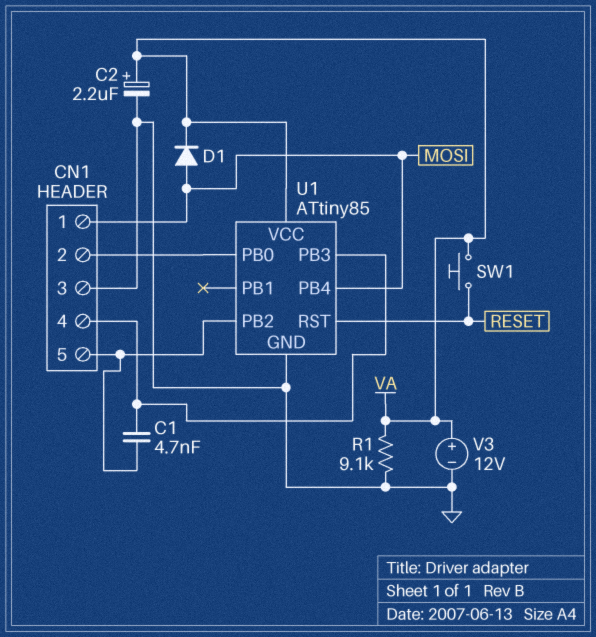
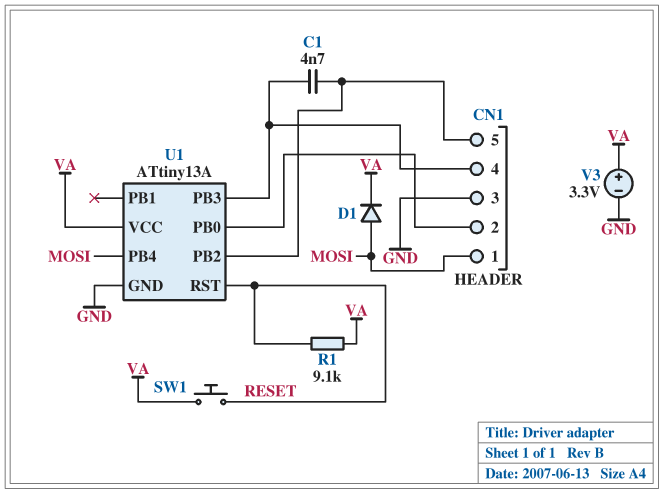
C2: 2.2uF (plus VA, minus GND) -> none
R1: 9.1k (GND, VA) -> 9.1k (RESET, VA)
U1: ATtiny85 -> ATtiny13A
V3: 12V (plus VA, minus GND) -> 3.3V (plus VA, minus GND)

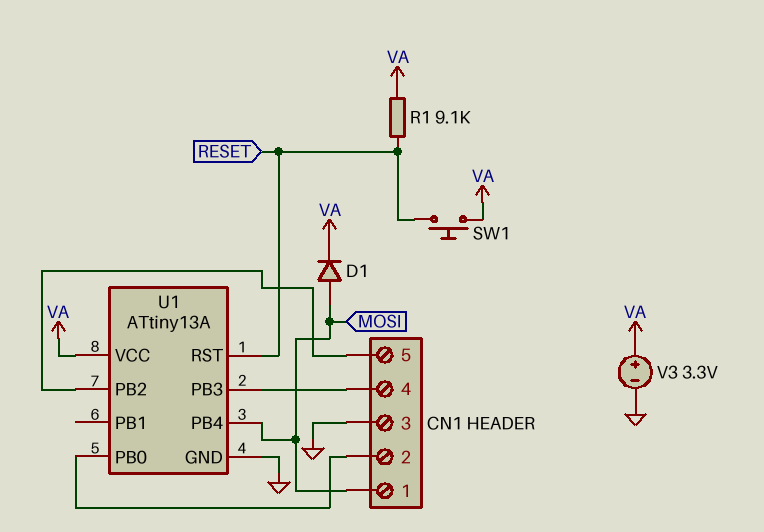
C1: 4.7nF (CN1/4, CN1/5) -> none

